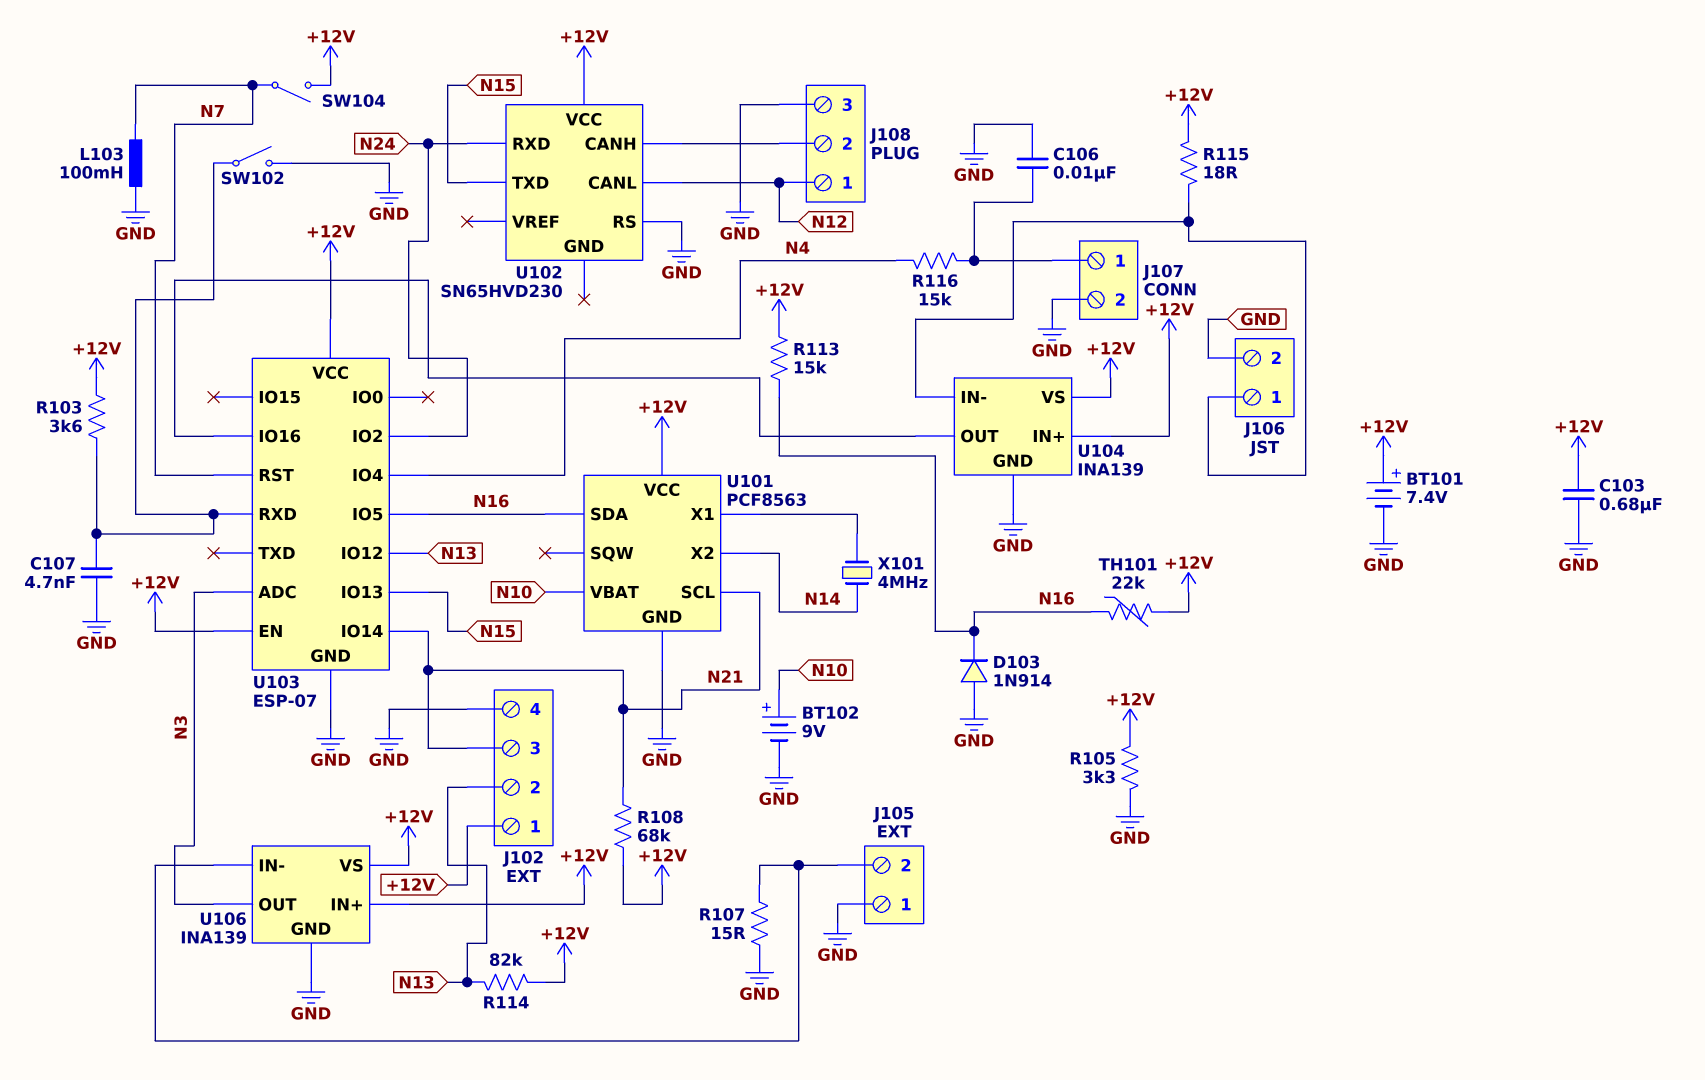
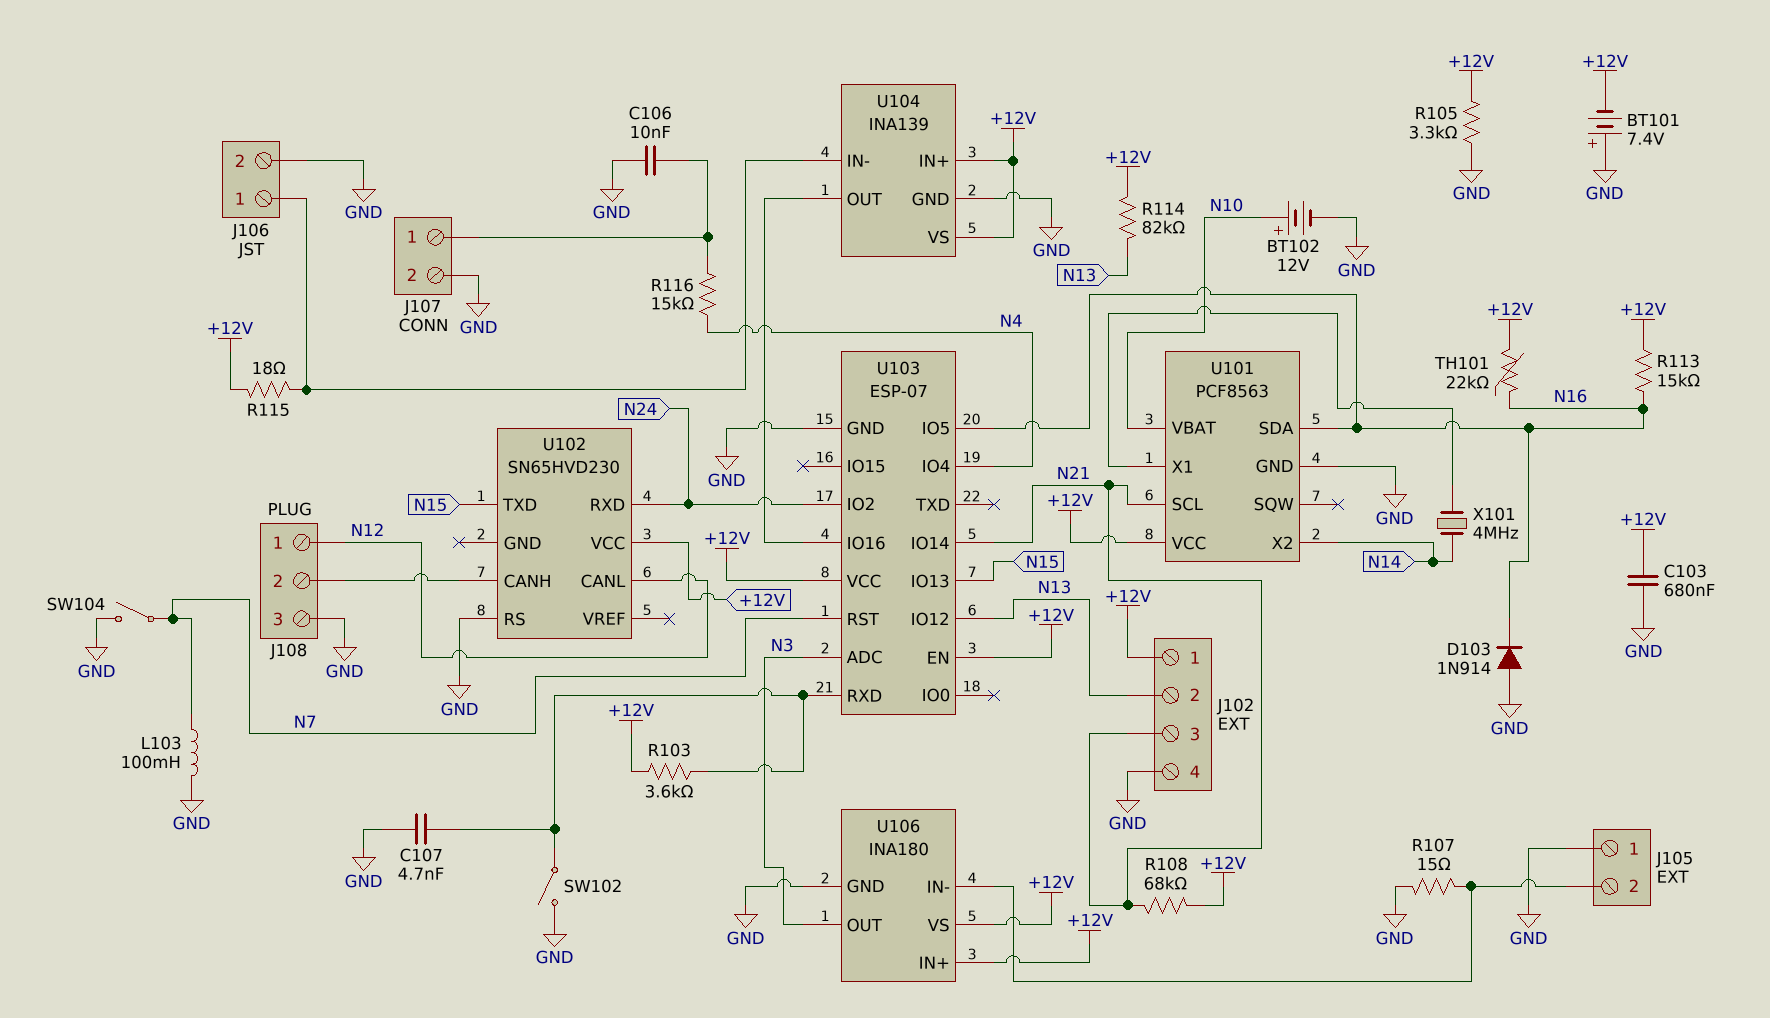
BT101: 7.4V (plus +12V, minus GND) -> 7.4V (plus GND, minus +12V)
BT102: 9V (plus N10, minus GND) -> 12V (plus N10, minus GND)
SW104: switch (+12V, N7) -> switch (GND, N7)
U106: INA139 -> INA180

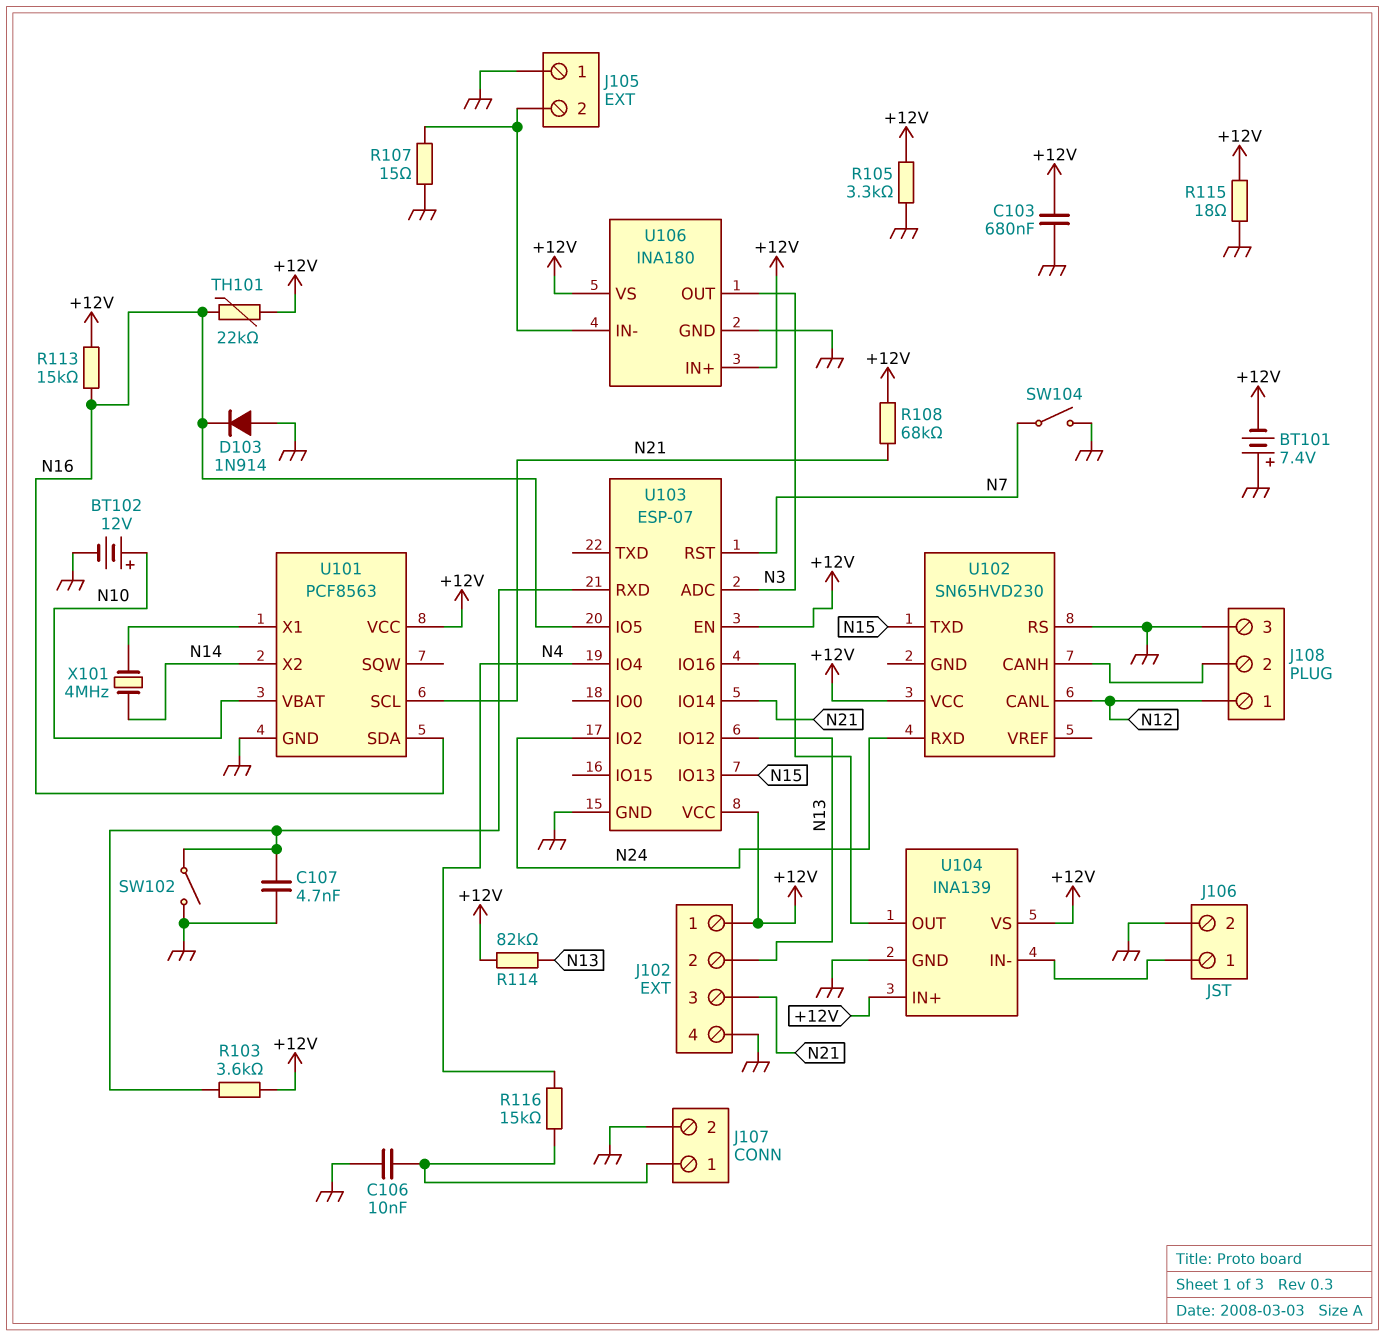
L103: 100mH (GND, N7) -> none
R115: 18 (+12V, J106/1) -> 18 (+12V, GND)

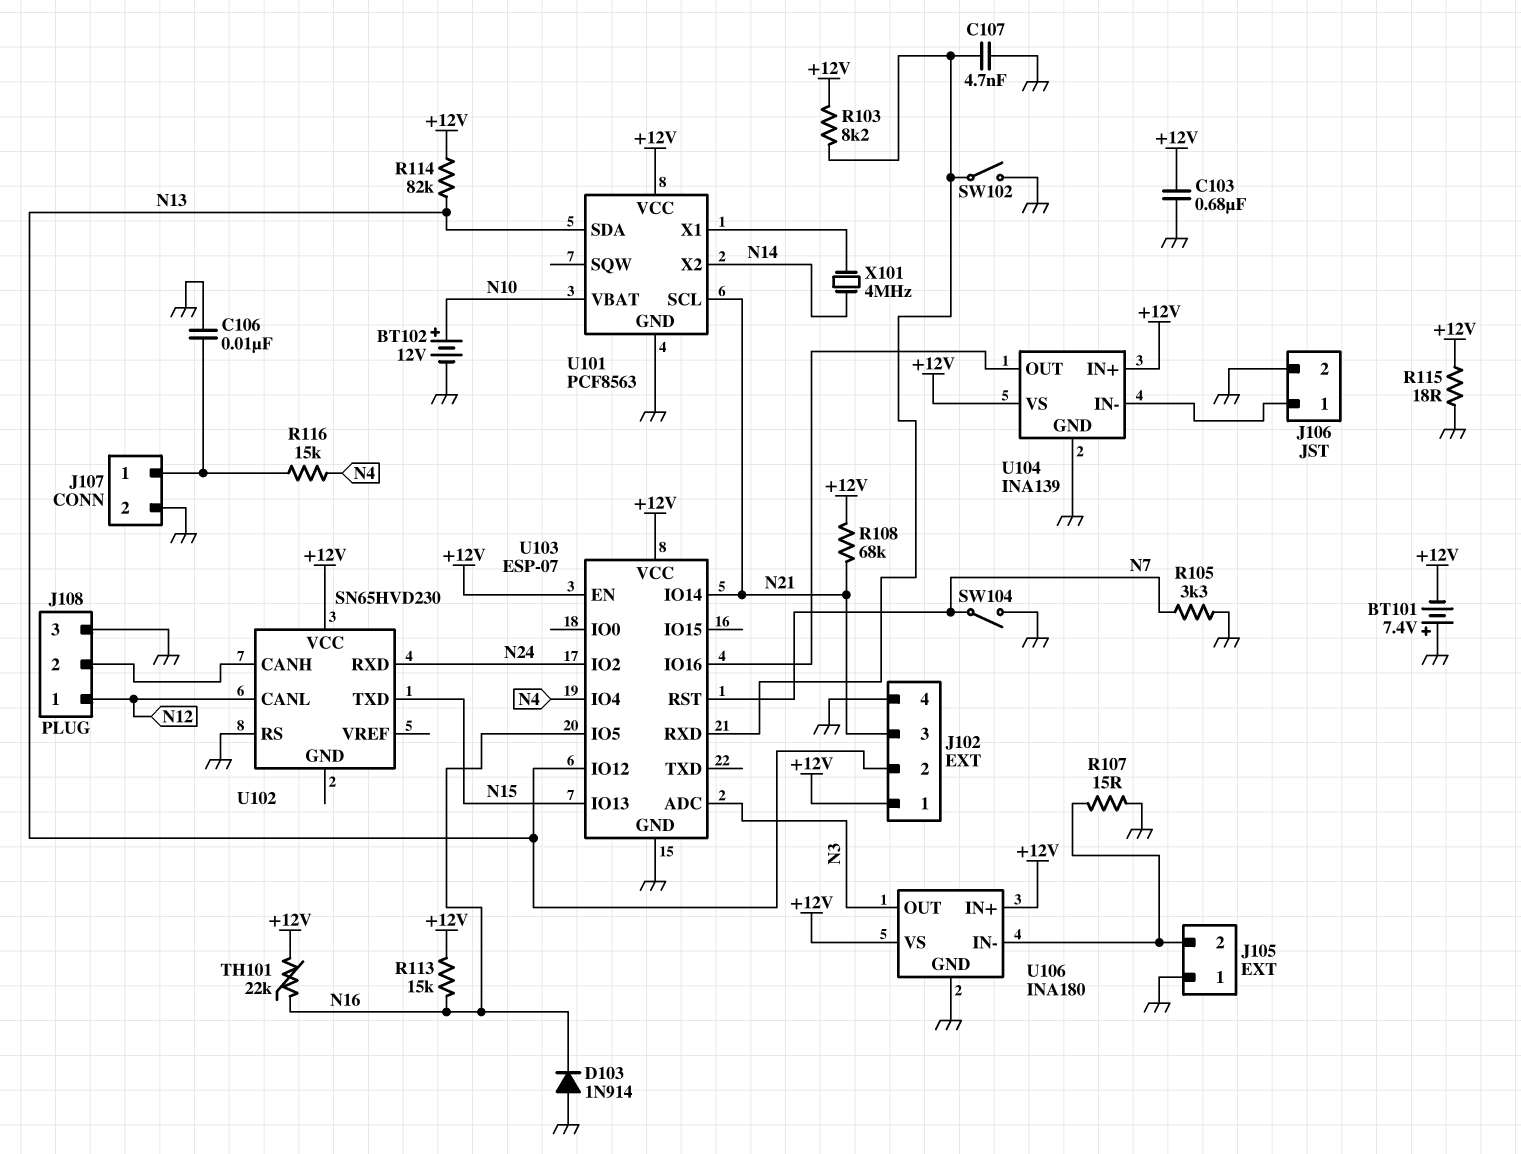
R103: 3.6k (+12V, U103/RXD) -> 8.2k (+12V, U103/RXD)
R105: 3.3k (+12V, GND) -> 3.3k (GND, N7)
U101 pin SDA: N16 -> N13

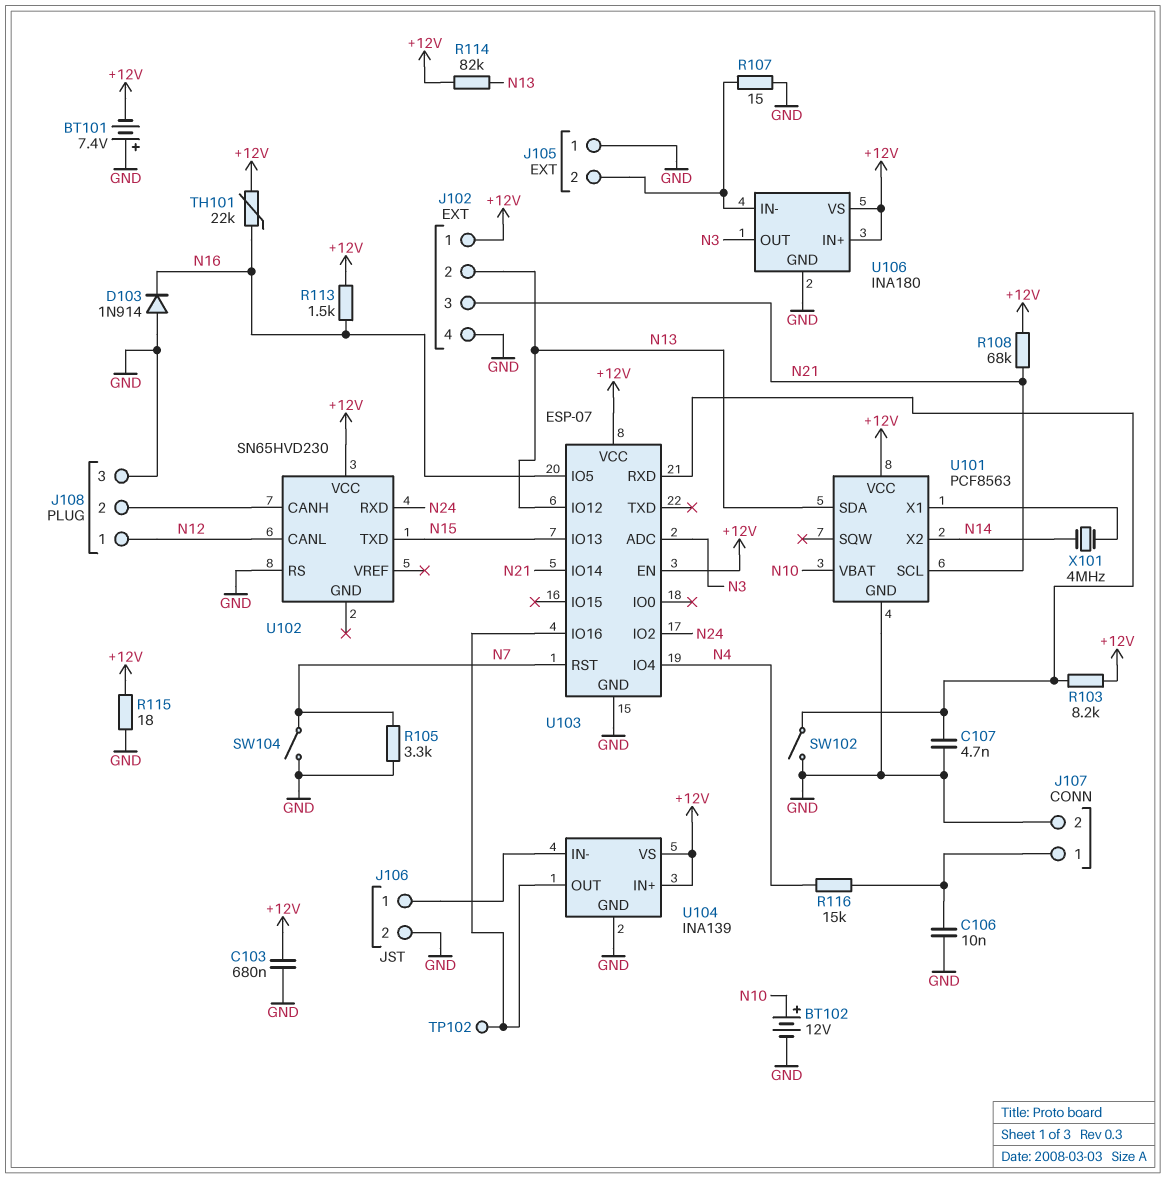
R113: 15k (+12V, N16) -> 1.5k (+12V, N16)
TP102: none -> test point (U103/IO16)

